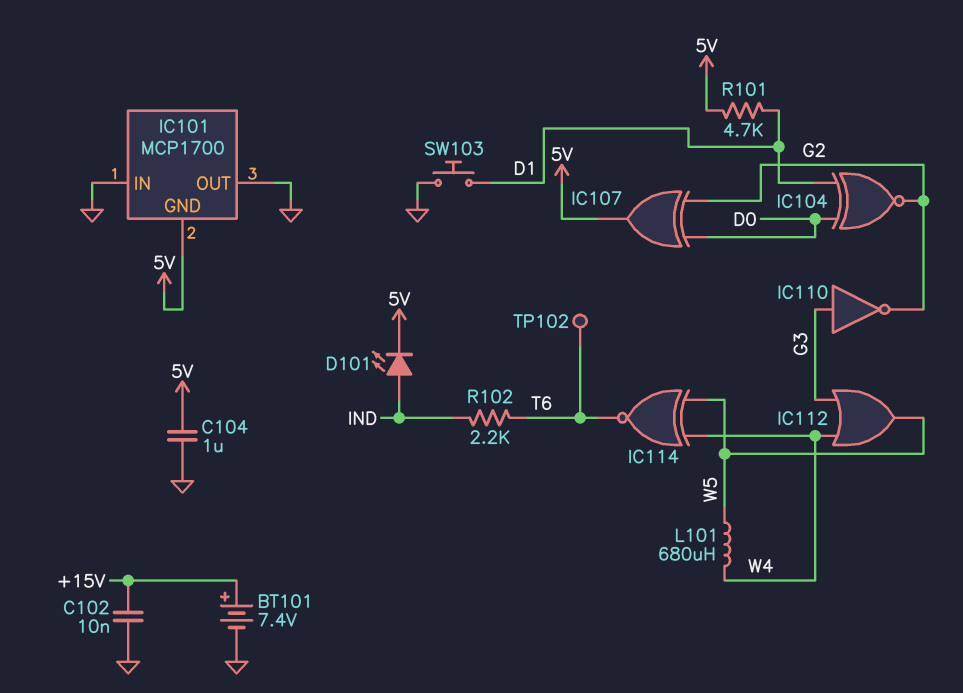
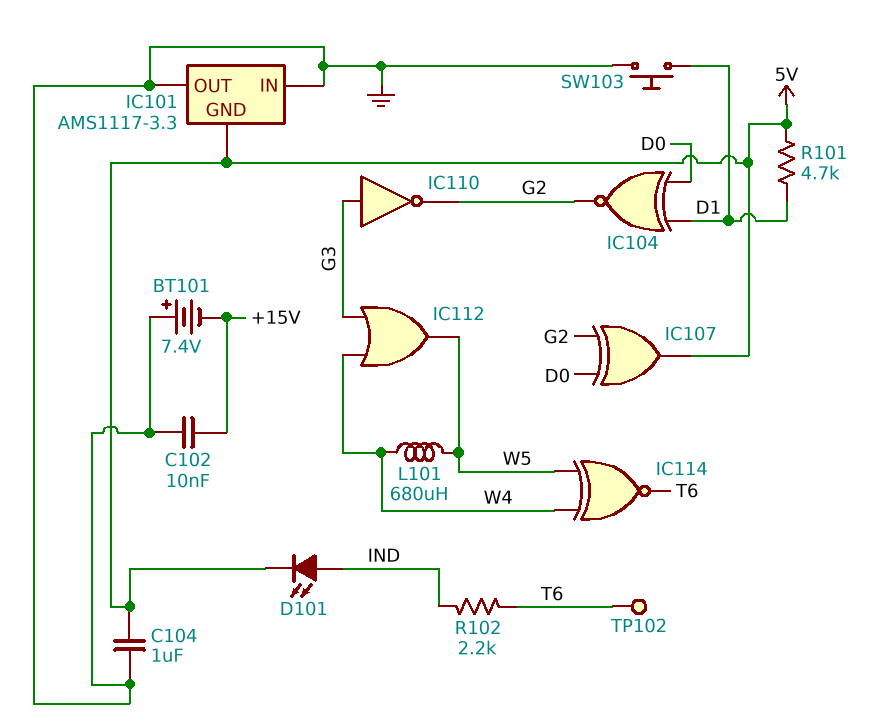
BT101: 7.4V (plus +15V, minus GND) -> 7.4V (plus GND, minus +15V)
IC101: MCP1700 -> AMS1117-3.3

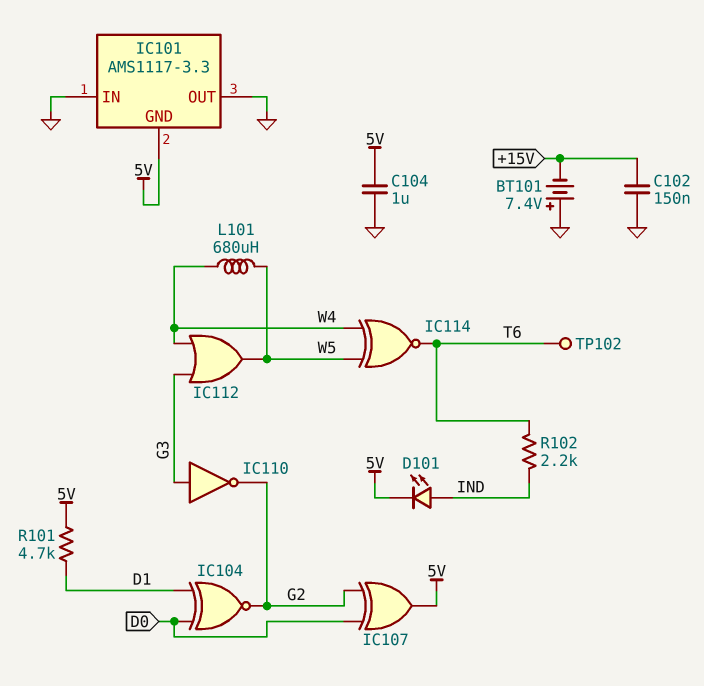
C102: 10nF (+15V, GND) -> 150nF (+15V, GND)
SW103: button (D1, GND) -> none

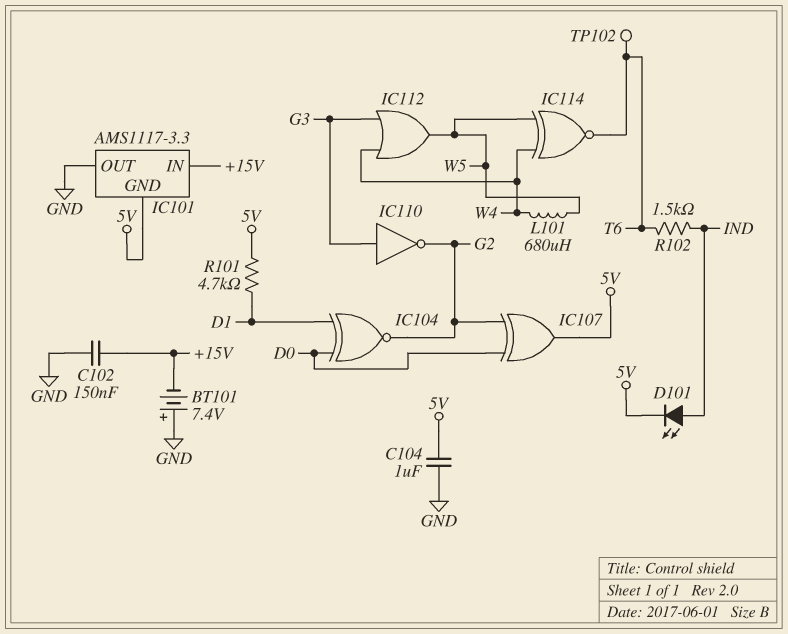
IC101 pin IN: GND -> +15V
R102: 2.2k (IND, T6) -> 1.5k (IND, T6)

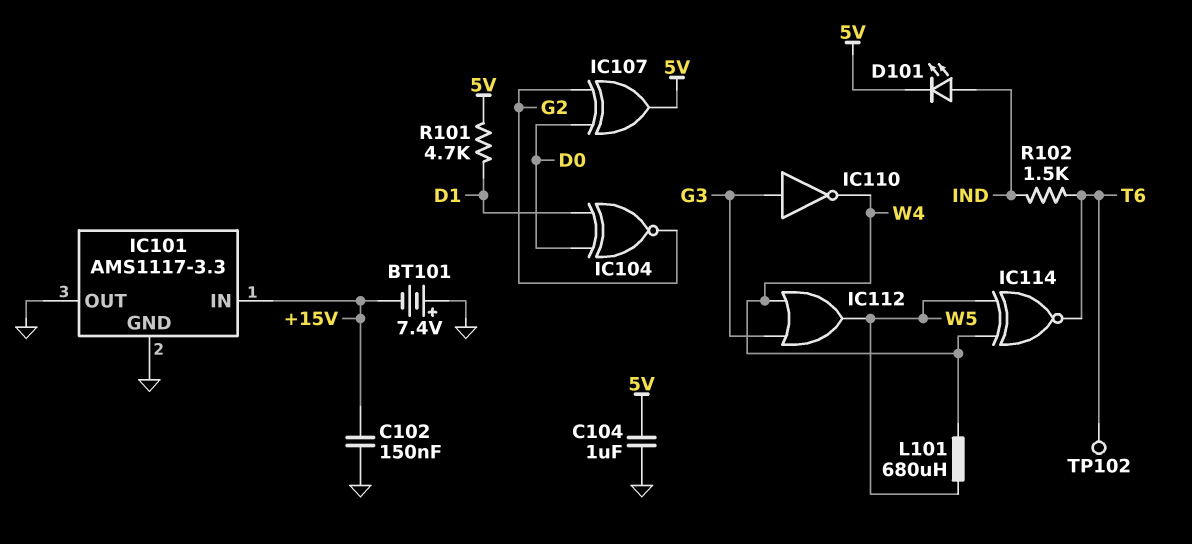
IC101 pin GND: 5V -> GND
IC110: NOT (in G3, out G2) -> NOT (in G3, out W4)

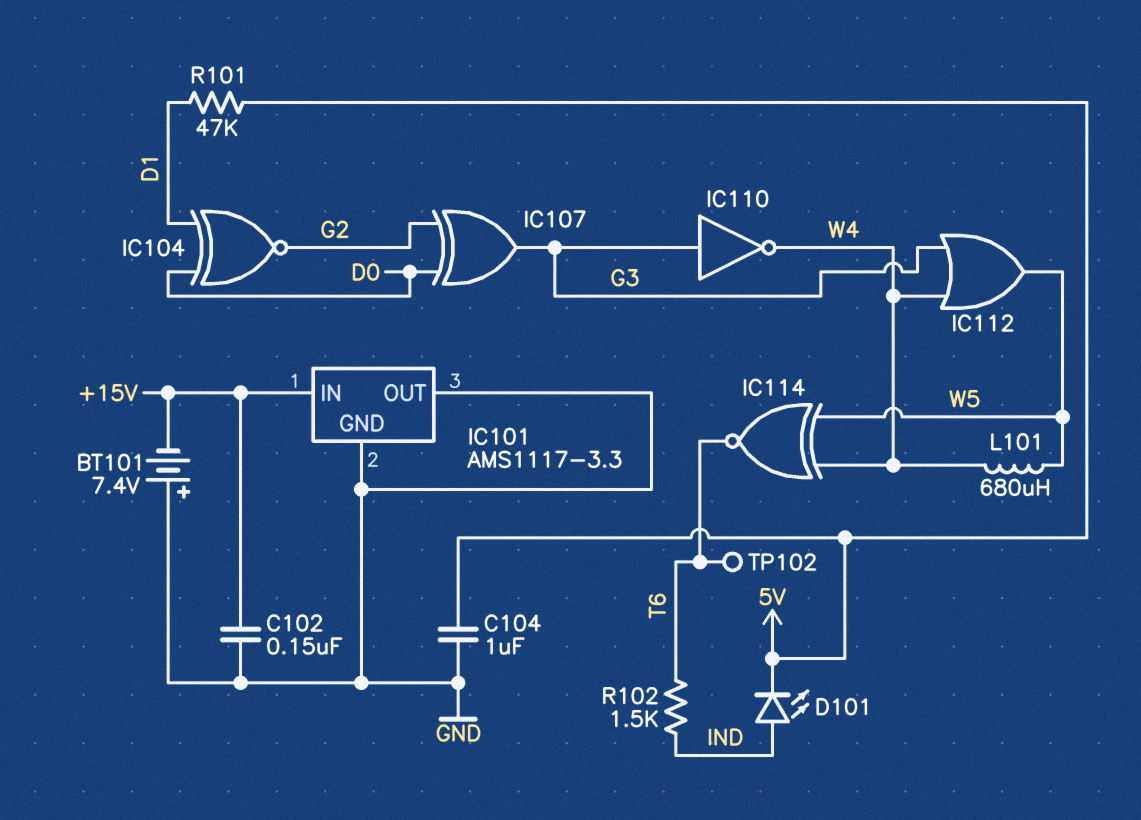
IC107: XOR (in D0, in G2, out 5V) -> XOR (in D0, in G2, out G3)
R101: 4.7k (5V, D1) -> 47k (5V, D1)

